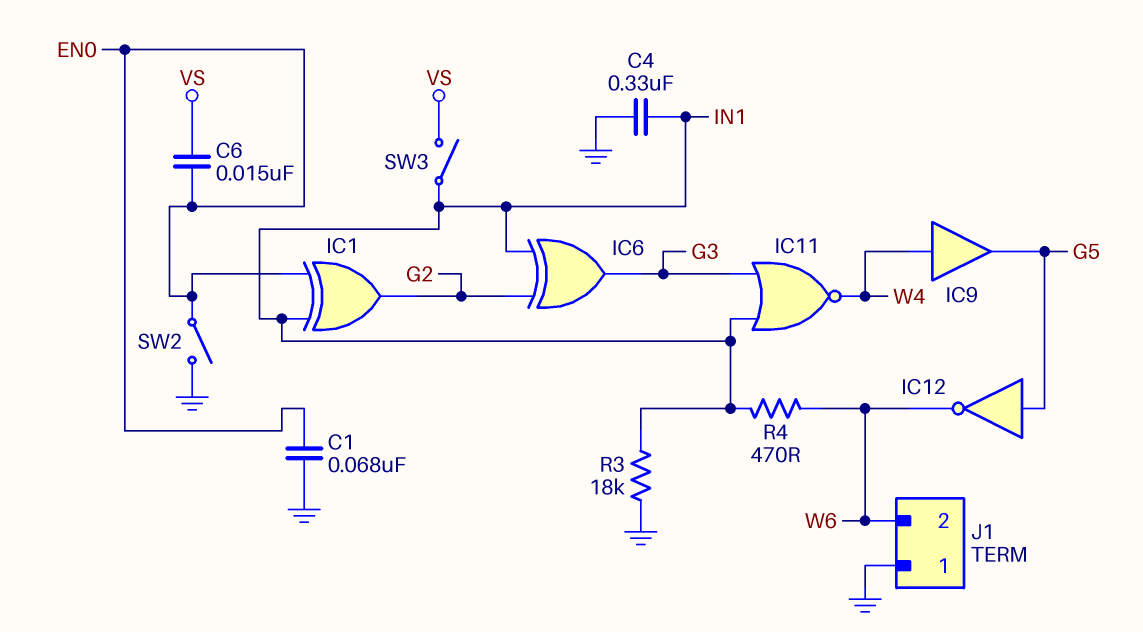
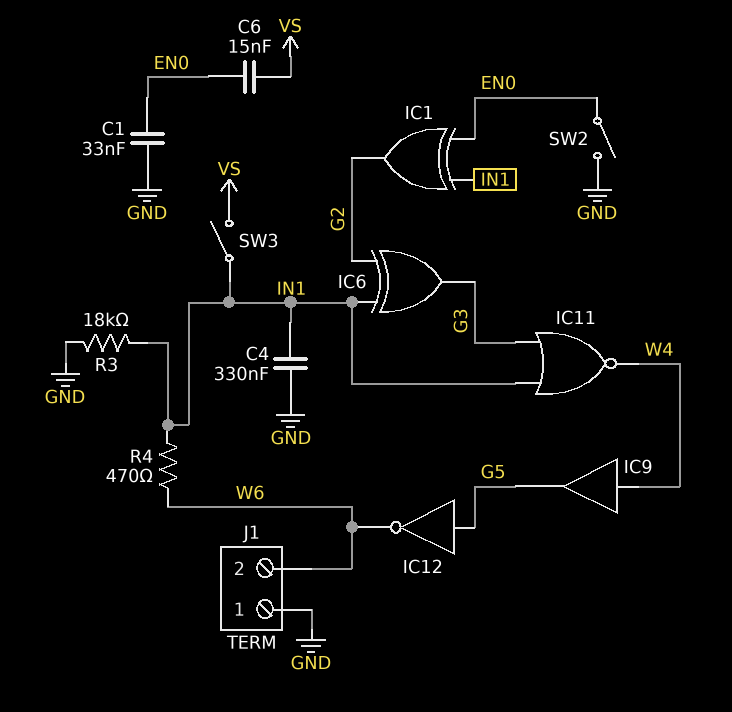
C1: 68nF (EN0, GND) -> 33nF (EN0, GND)

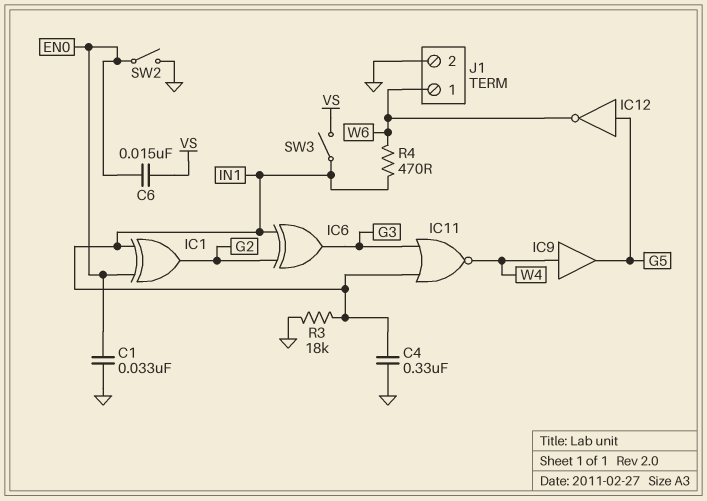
J1 pin 1: GND -> W6
J1 pin 2: W6 -> GND

